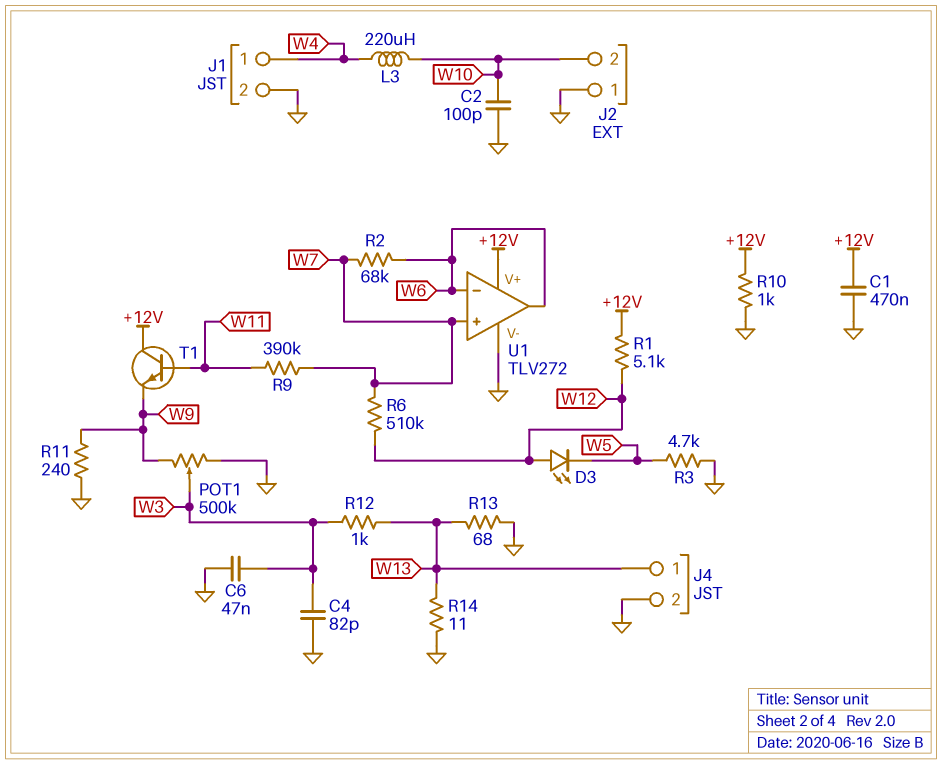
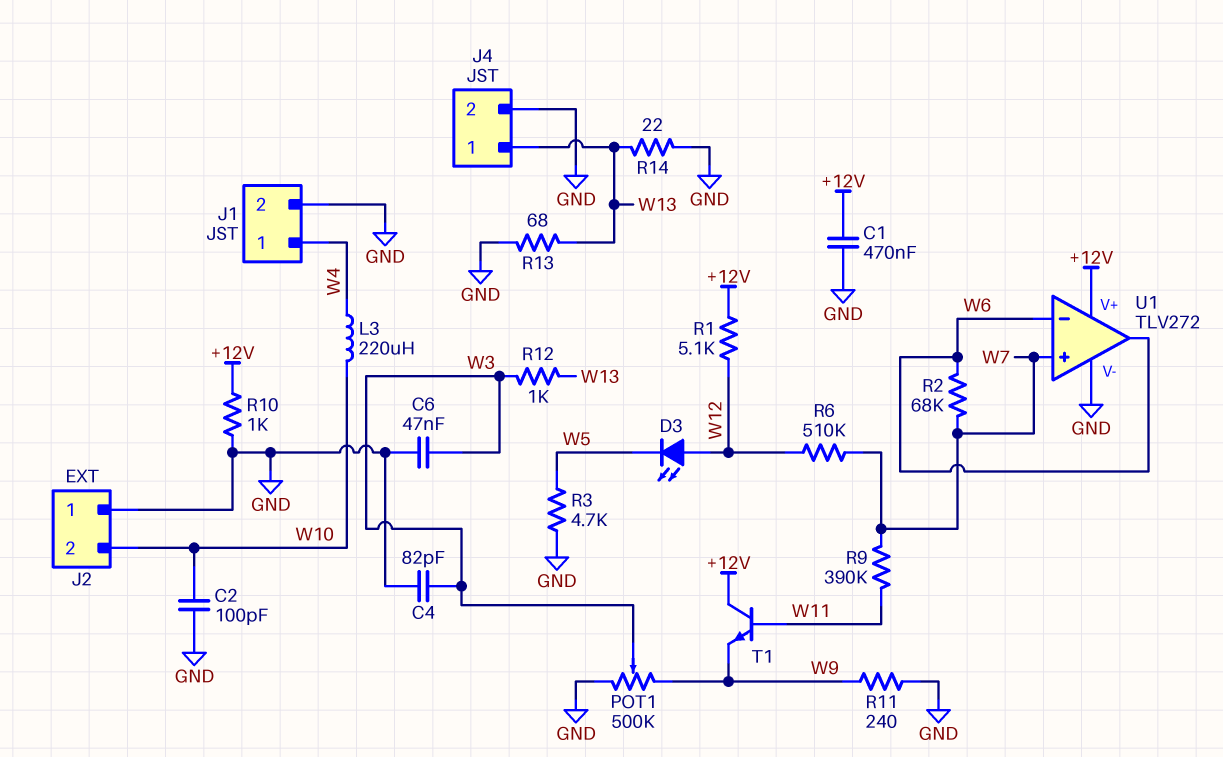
R14: 11 (GND, W13) -> 22 (GND, W13)

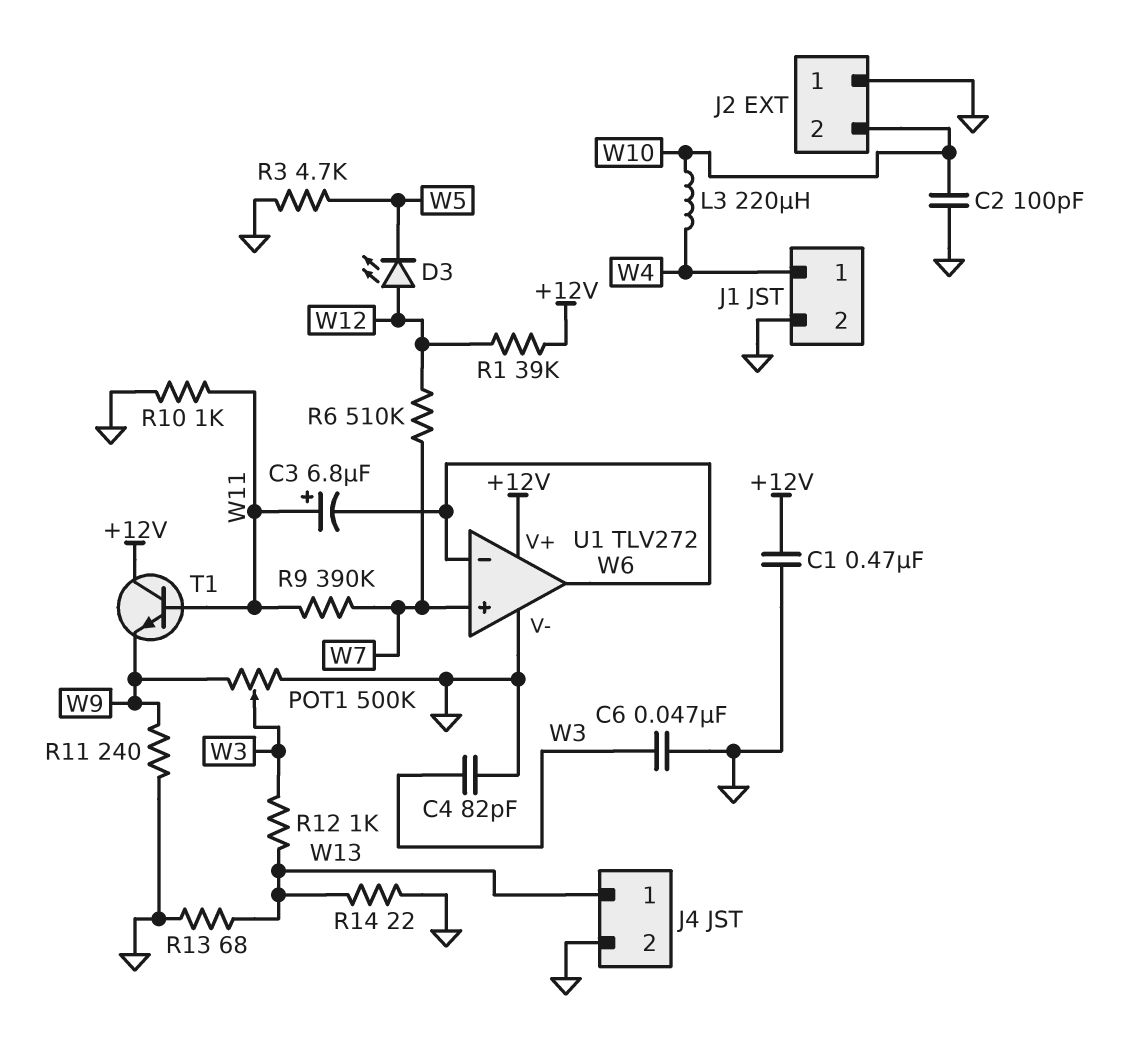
C3: none -> 6.8uF (plus W11, minus W6)
R1: 5.1k (+12V, W12) -> 39k (+12V, W12)
R2: 68k (W6, W7) -> none
R10: 1k (+12V, GND) -> 1k (GND, W11)

